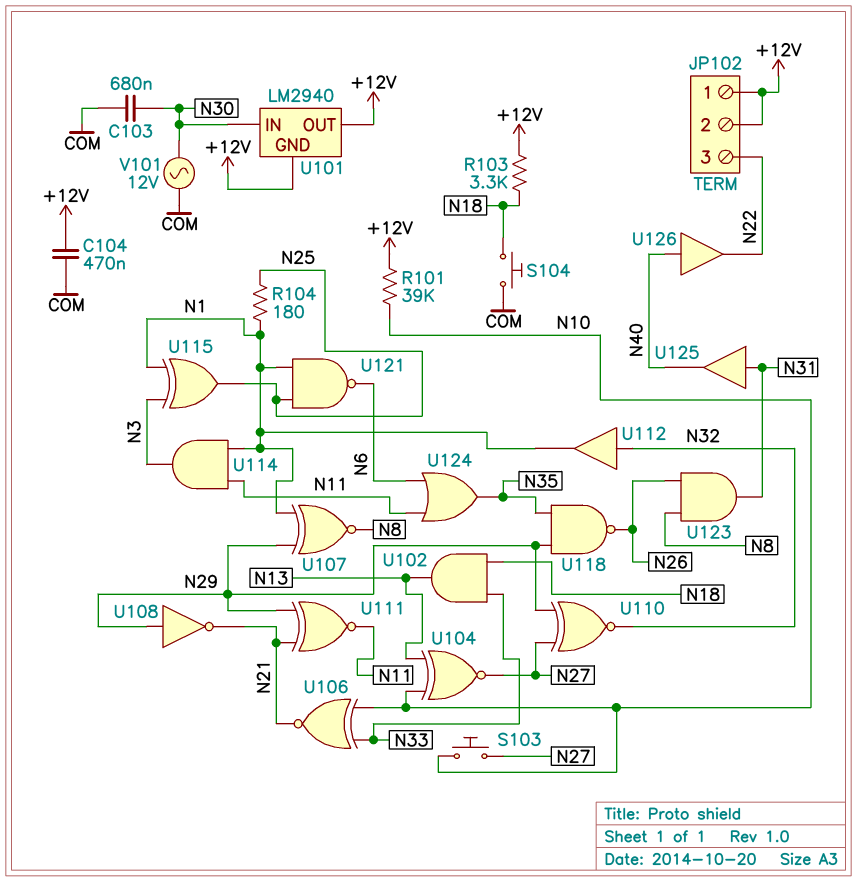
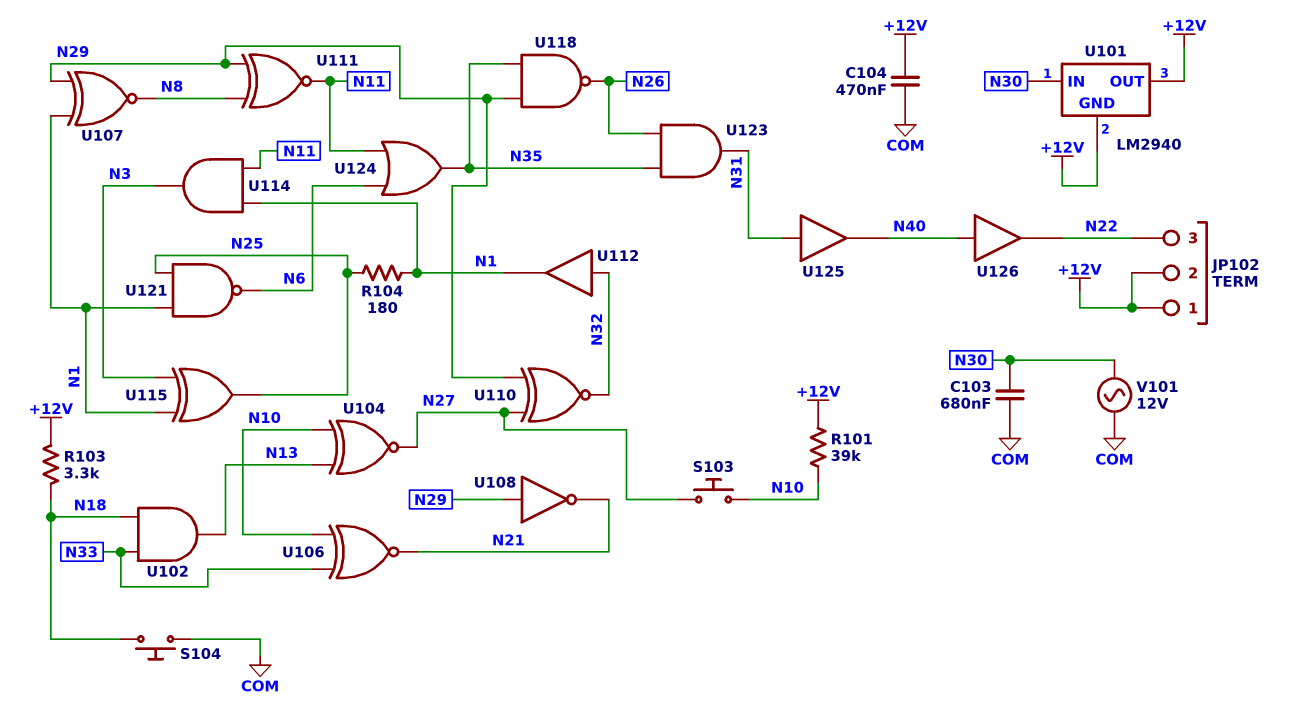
U111: XNOR (in N21, in N29, out N11) -> XNOR (in N8, in N29, out N11)
U123: AND (in N8, in N26, out N31) -> AND (in N26, in N35, out N31)

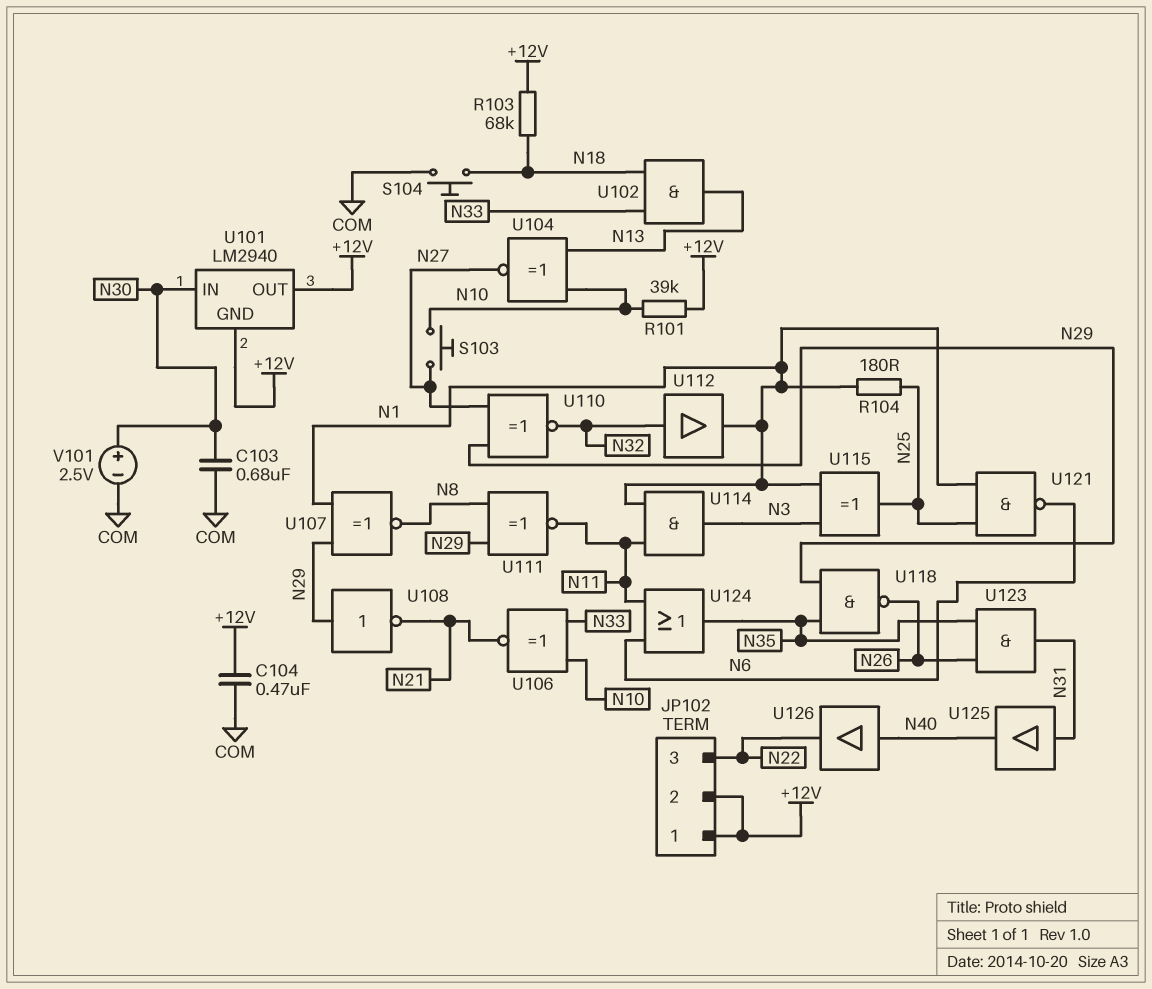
R103: 3.3k (+12V, N18) -> 68k (+12V, N18)
V101: AC 12V (COM, N30) -> 2.5V (plus N30, minus COM)

